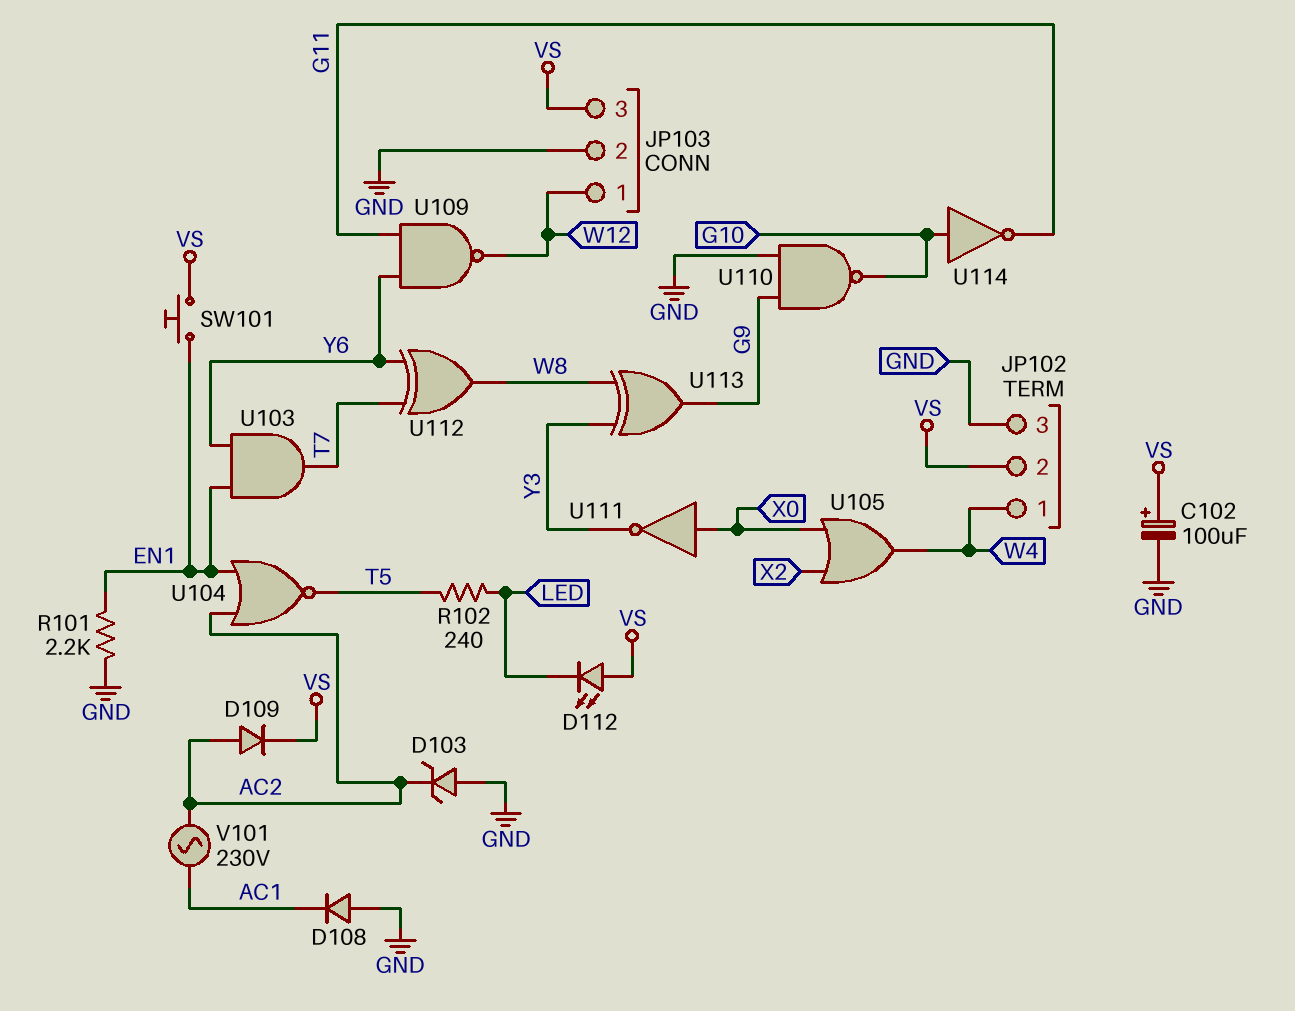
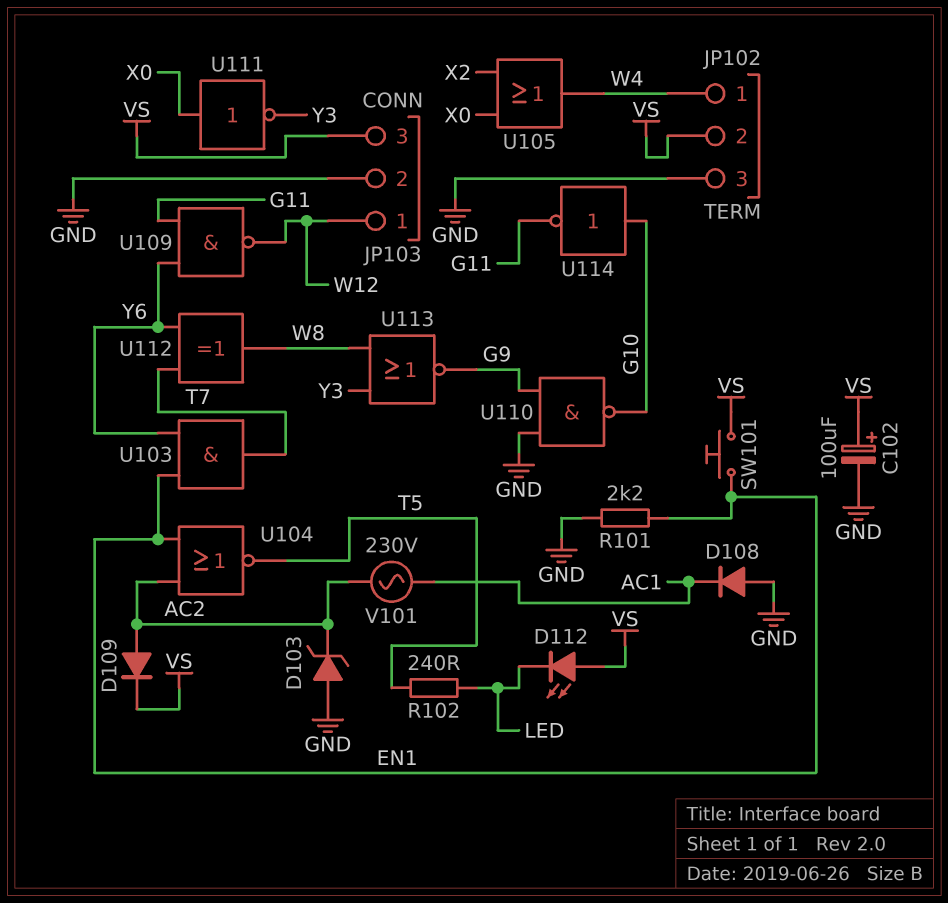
U113: XOR (in W8, in Y3, out G9) -> NOR (in W8, in Y3, out G9)

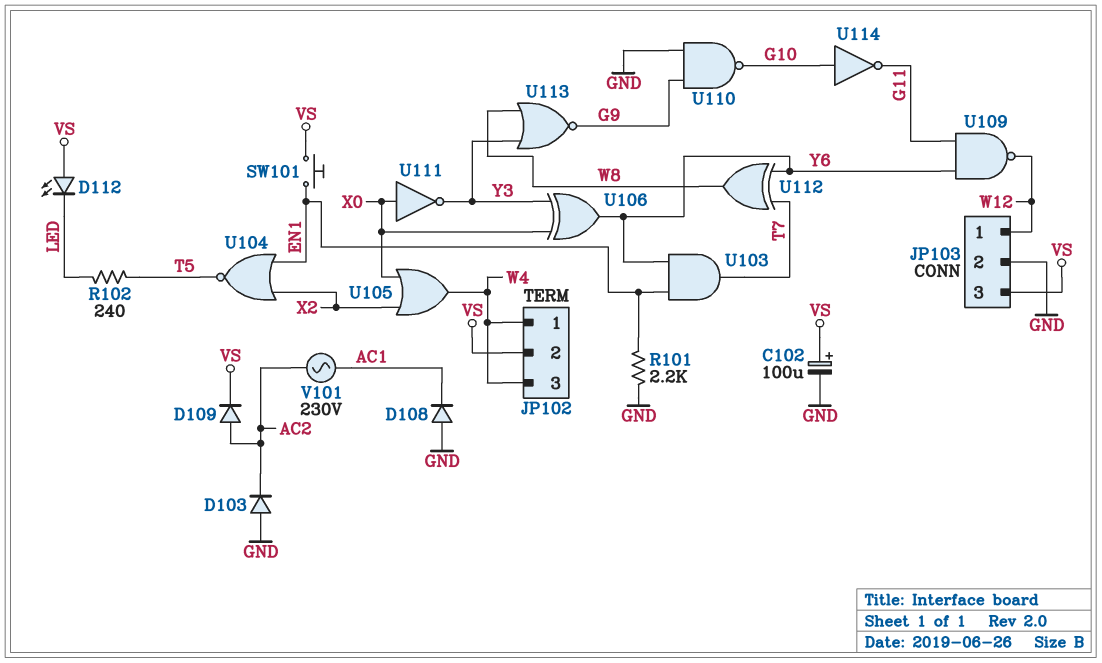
D103: zener (A GND, K AC2) -> diode (A GND, K AC2)
JP102 pin 3: GND -> W4
U104: NOR (in AC2, in EN1, out T5) -> NOR (in EN1, in X2, out T5)
U106: none -> XOR (in X0, in Y3, out Y6)

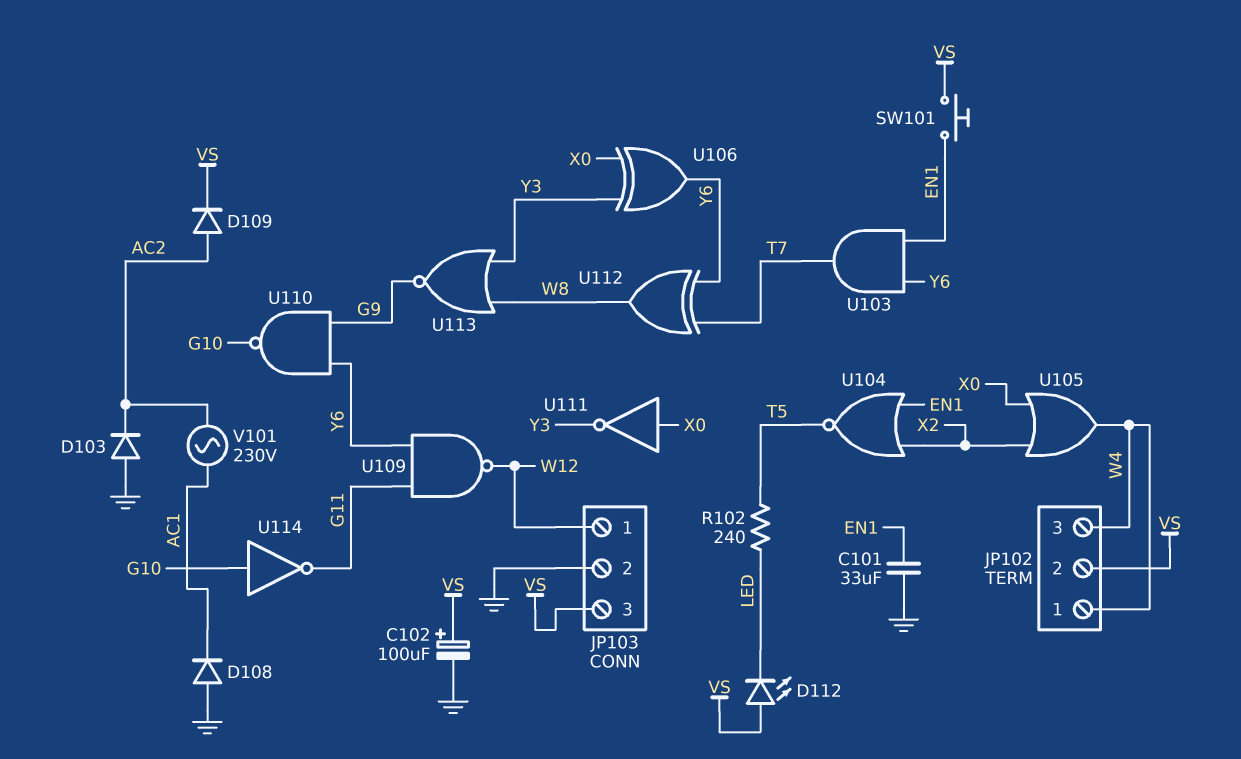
C101: none -> 33uF (EN1, GND)
R101: 2.2k (EN1, GND) -> none
U110: NAND (in G9, in GND, out G10) -> NAND (in G9, in Y6, out G10)

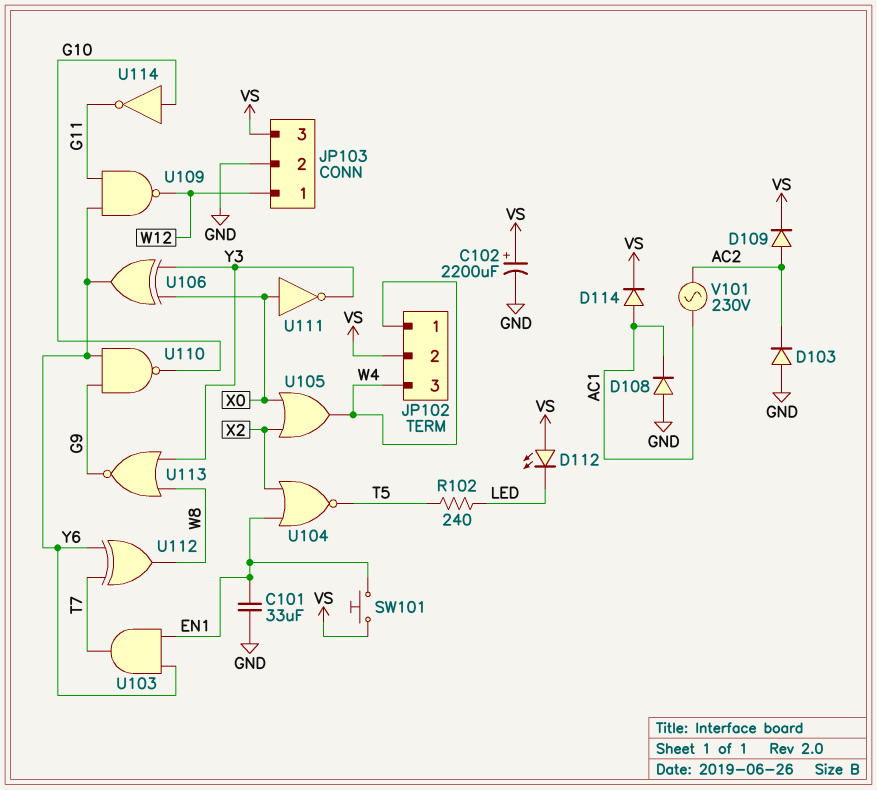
C102: 100uF (plus VS, minus GND) -> 2200uF (plus VS, minus GND)
D114: none -> diode (A AC1, K VS)

